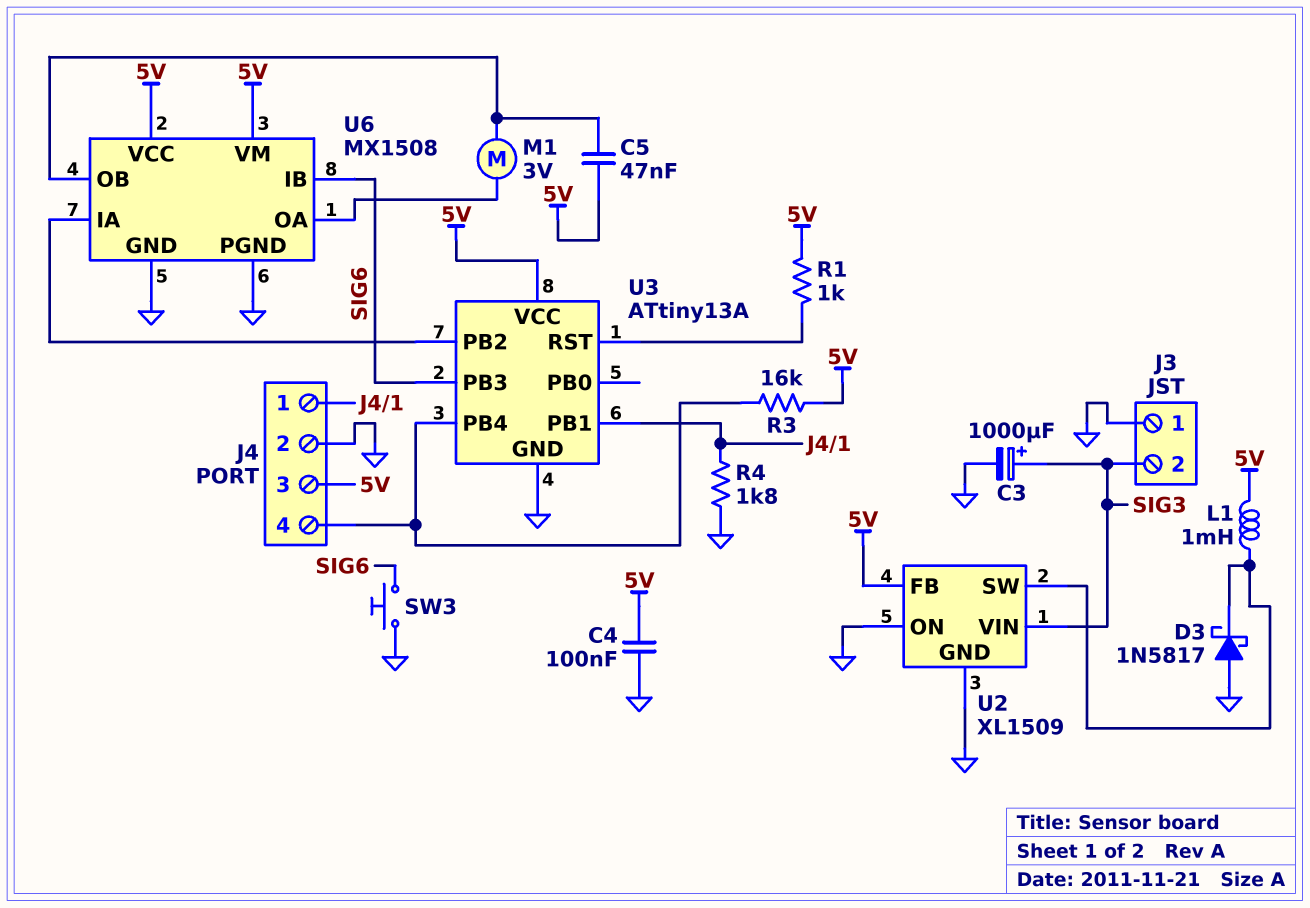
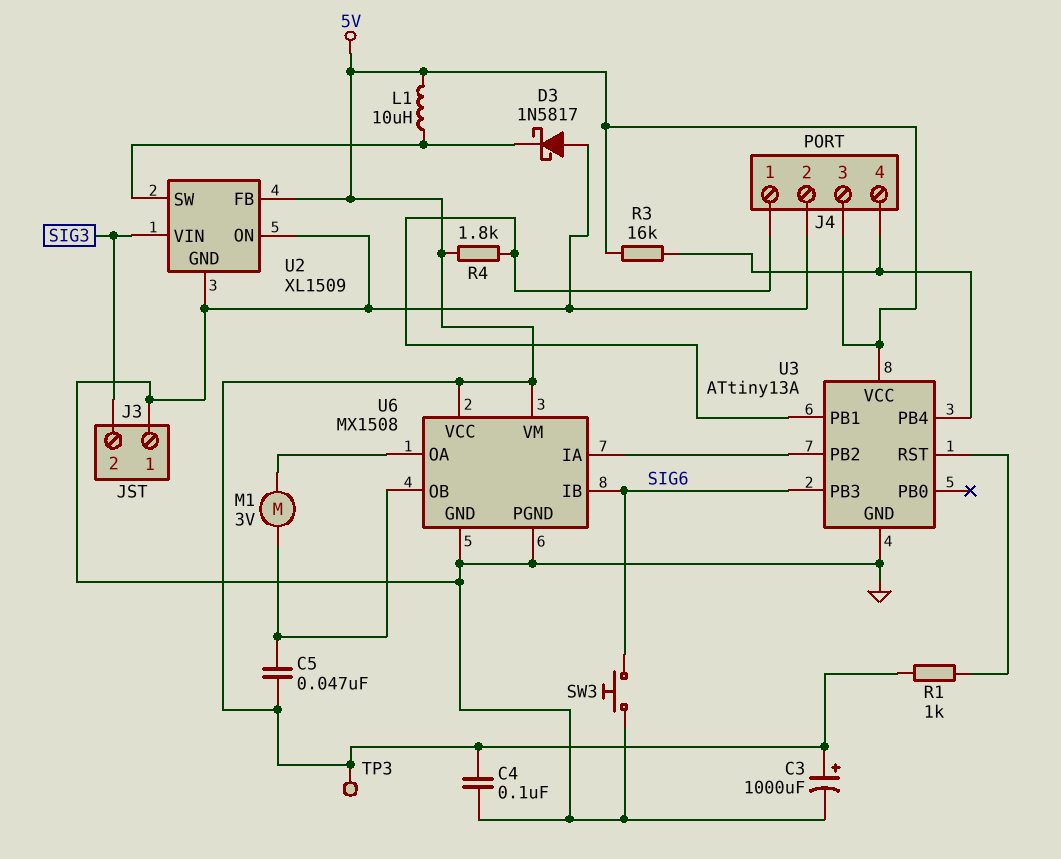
C3: 1000uF (plus SIG3, minus GND) -> 1000uF (plus 5V, minus GND)
L1: 1mH (5V, U2/SW) -> 10uH (5V, U2/SW)
R4: 1.8k (GND, J4/1) -> 1.8k (5V, J4/1)
TP3: none -> test point (5V)

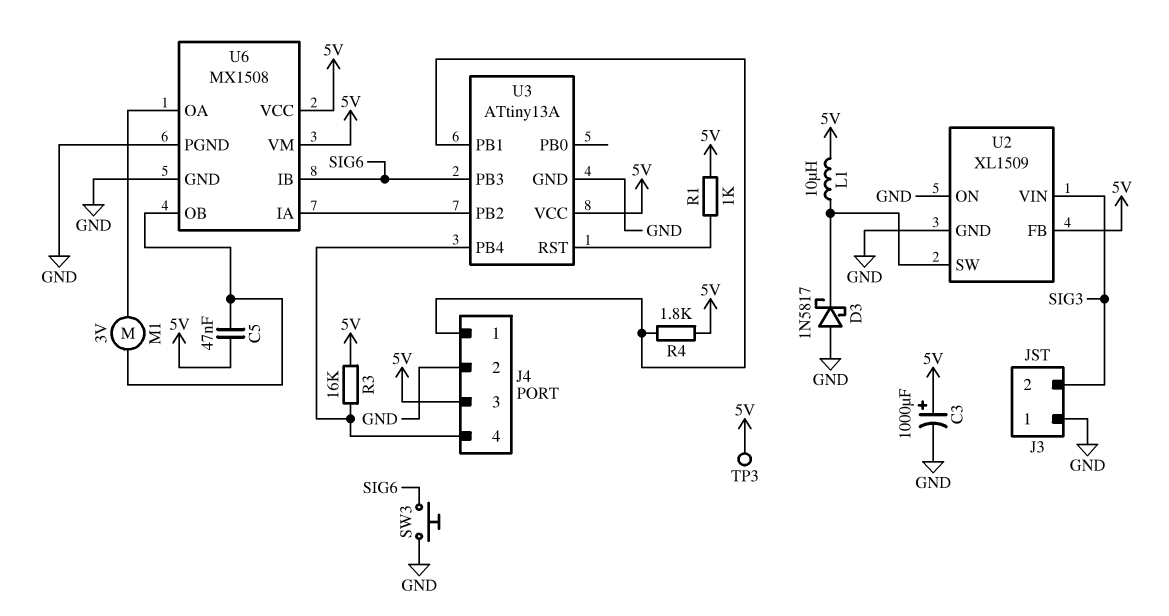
C4: 100nF (5V, GND) -> none

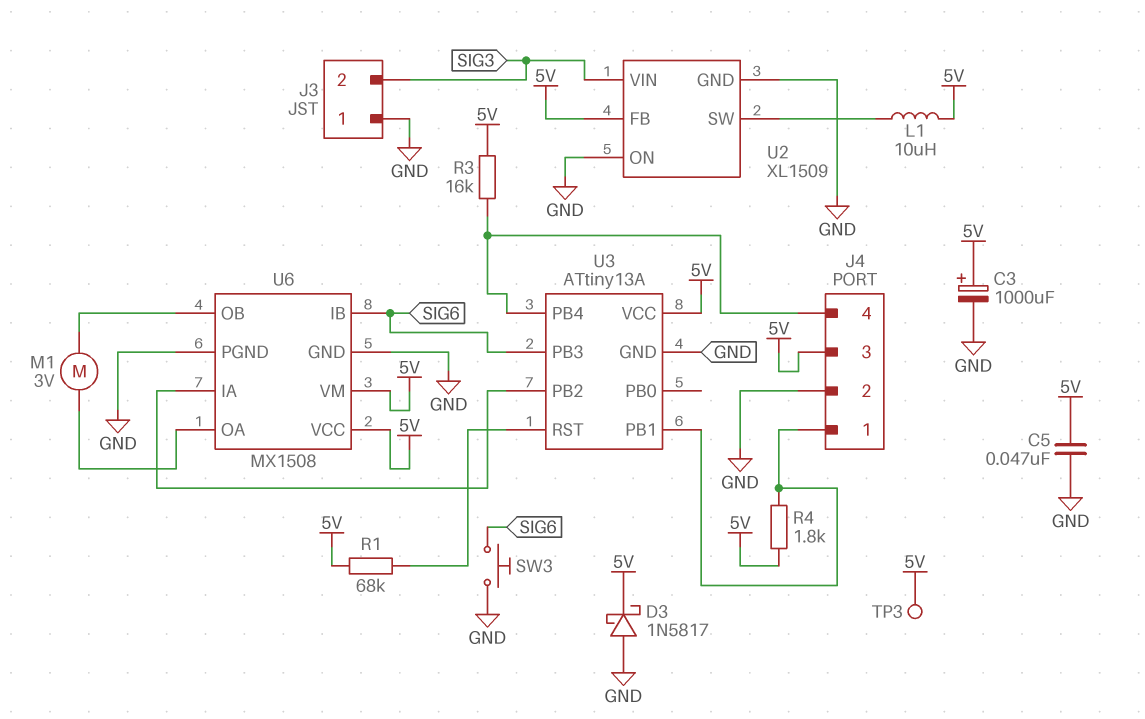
C5: 47nF (5V, U6/OB) -> 47nF (5V, GND)
D3: schottky 1N5817 (A GND, K U2/SW) -> schottky 1N5817 (A GND, K 5V)
R1: 1k (5V, U3/RST) -> 68k (5V, U3/RST)

